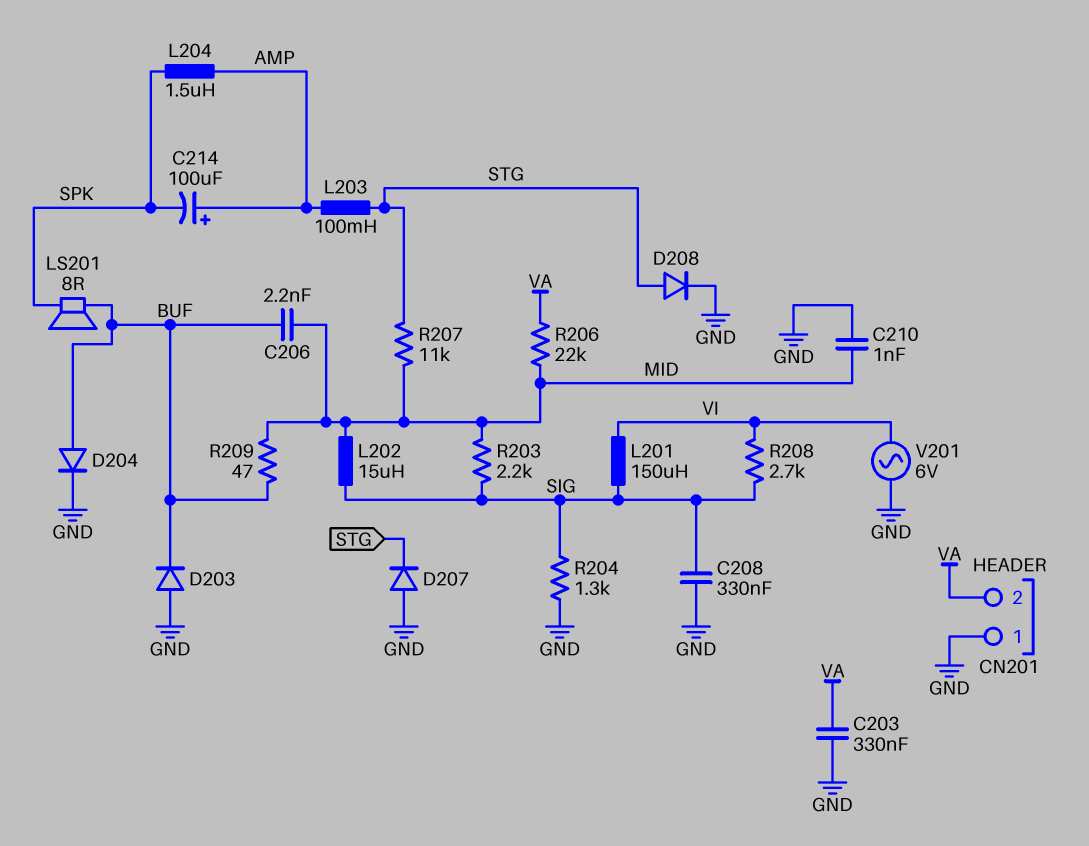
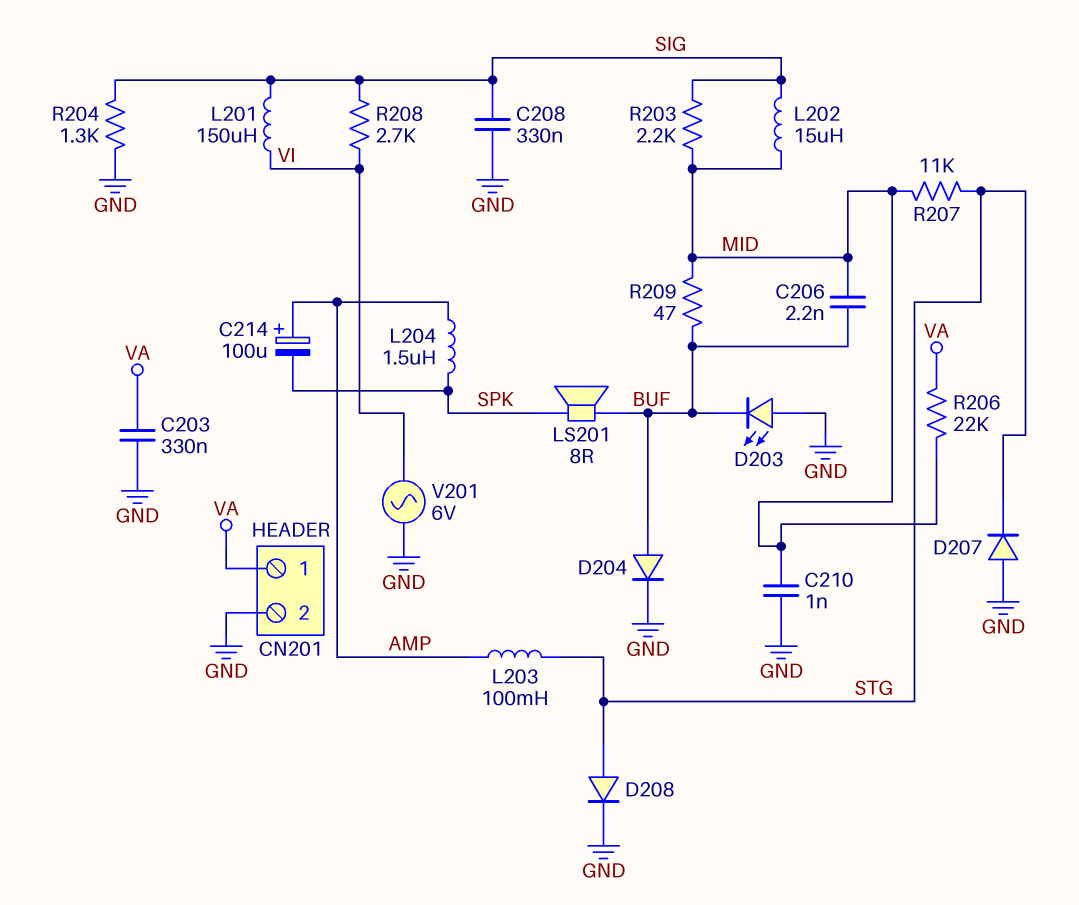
CN201 pin 1: GND -> VA
CN201 pin 2: VA -> GND
D203: diode (A GND, K BUF) -> LED (A GND, K BUF)

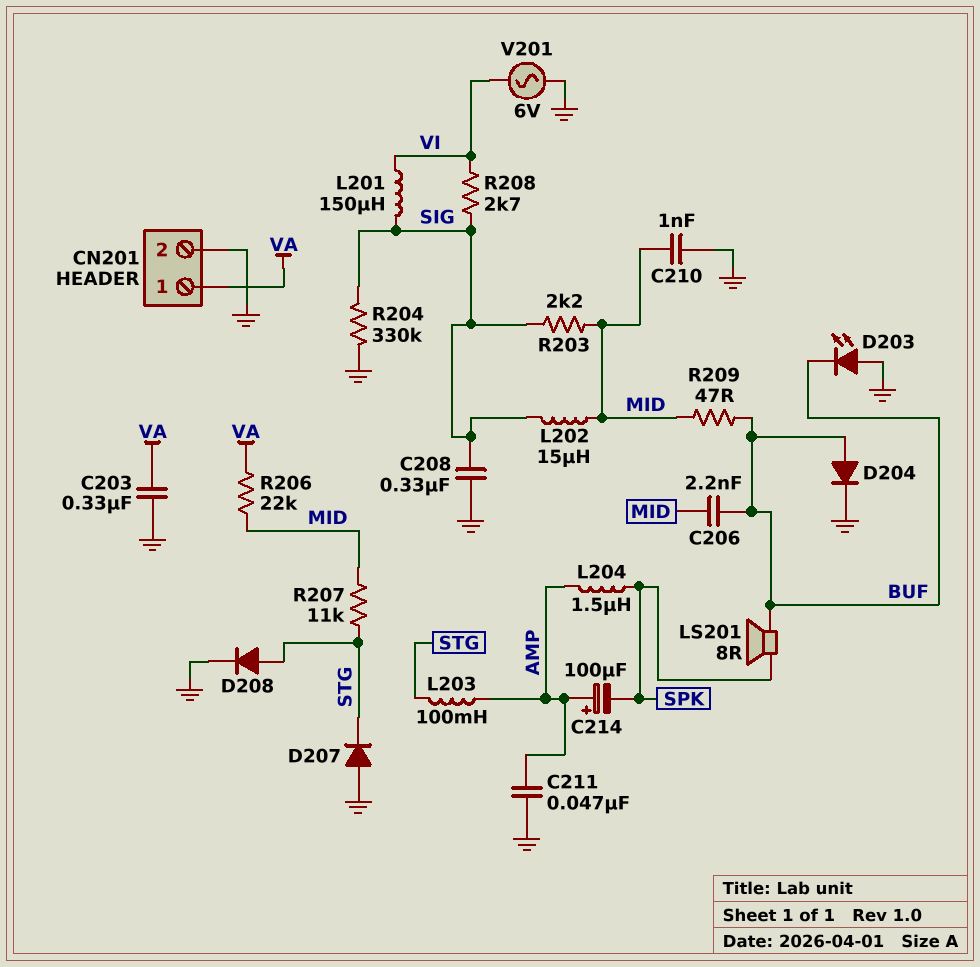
C211: none -> 47nF (AMP, GND)
R204: 1.3k (GND, SIG) -> 330k (GND, SIG)

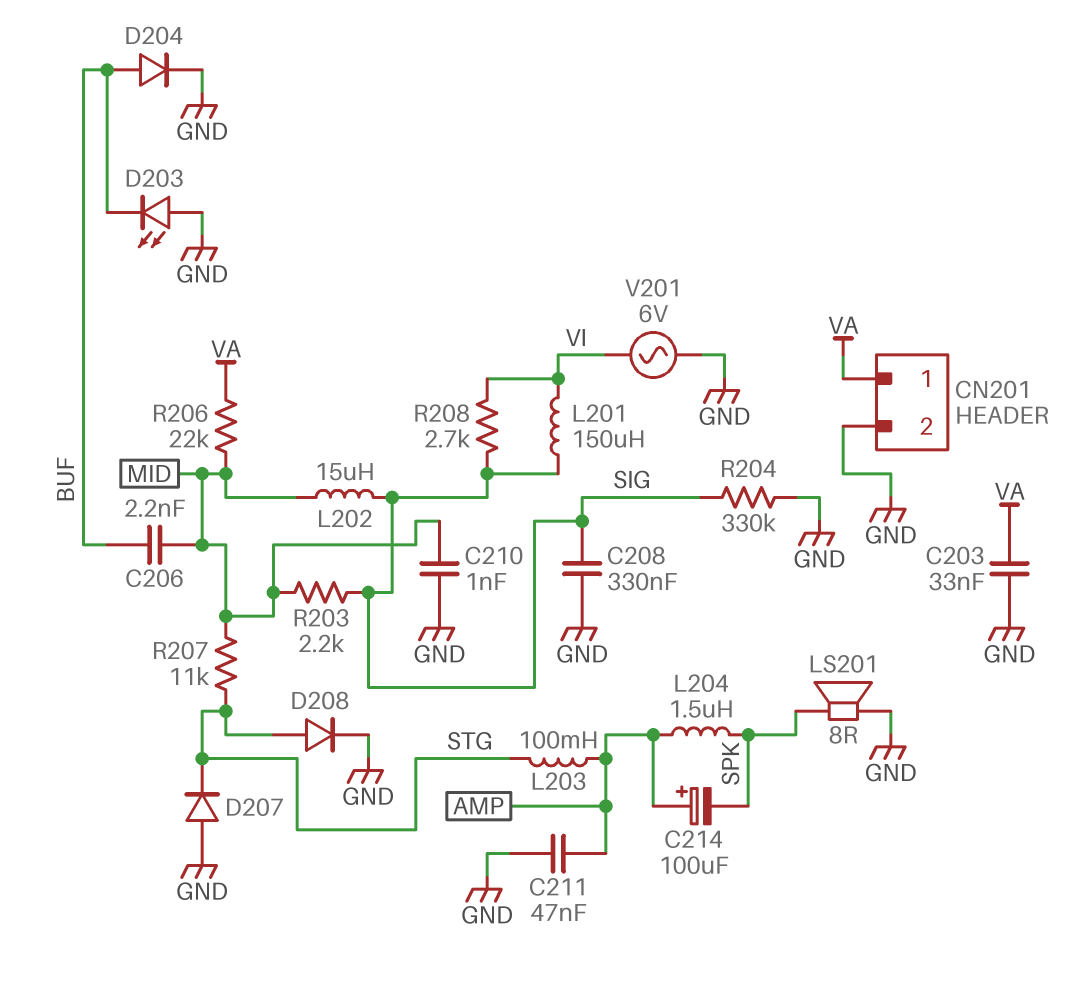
C203: 330nF (GND, VA) -> 33nF (GND, VA)
LS201: speaker 8R (BUF, SPK) -> speaker 8R (GND, SPK)
R209: 47 (BUF, MID) -> none

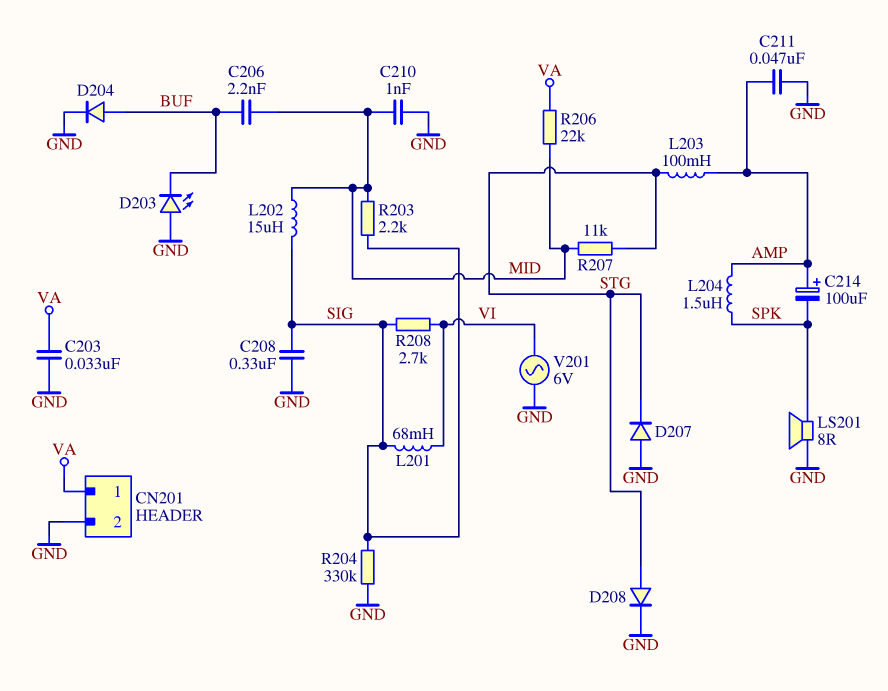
L201: 150uH (SIG, VI) -> 68mH (SIG, VI)

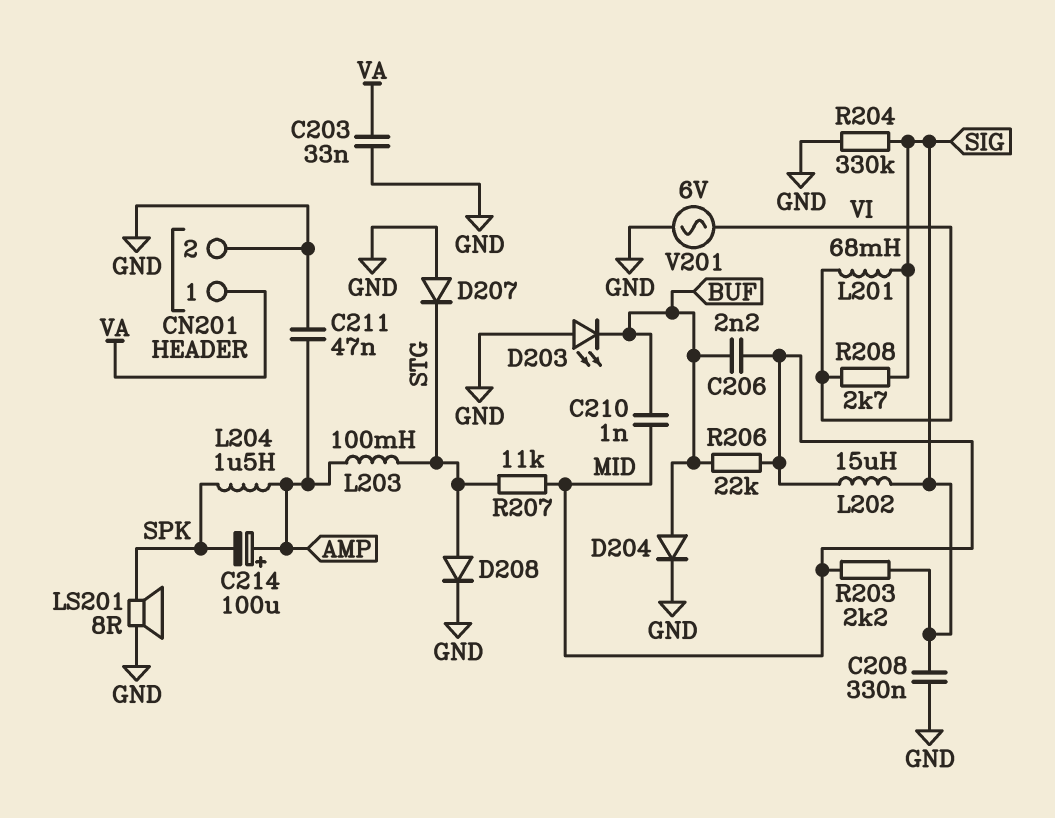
C210: 1nF (GND, MID) -> 1nF (BUF, MID)
R206: 22k (MID, VA) -> 22k (BUF, MID)

